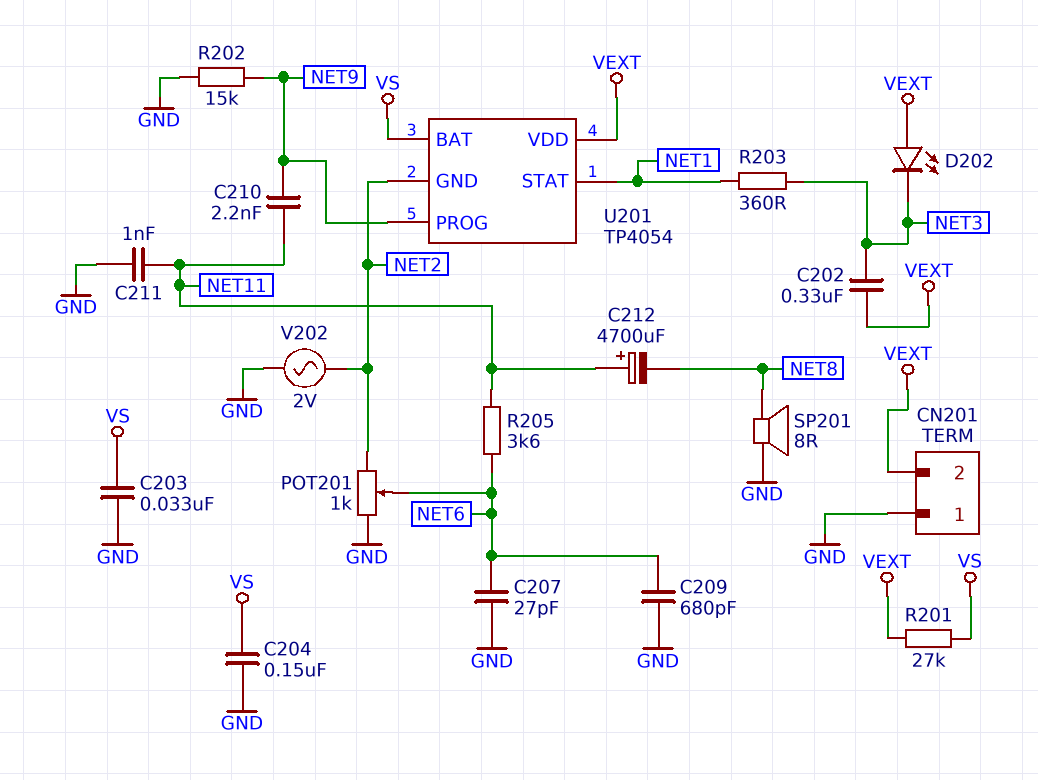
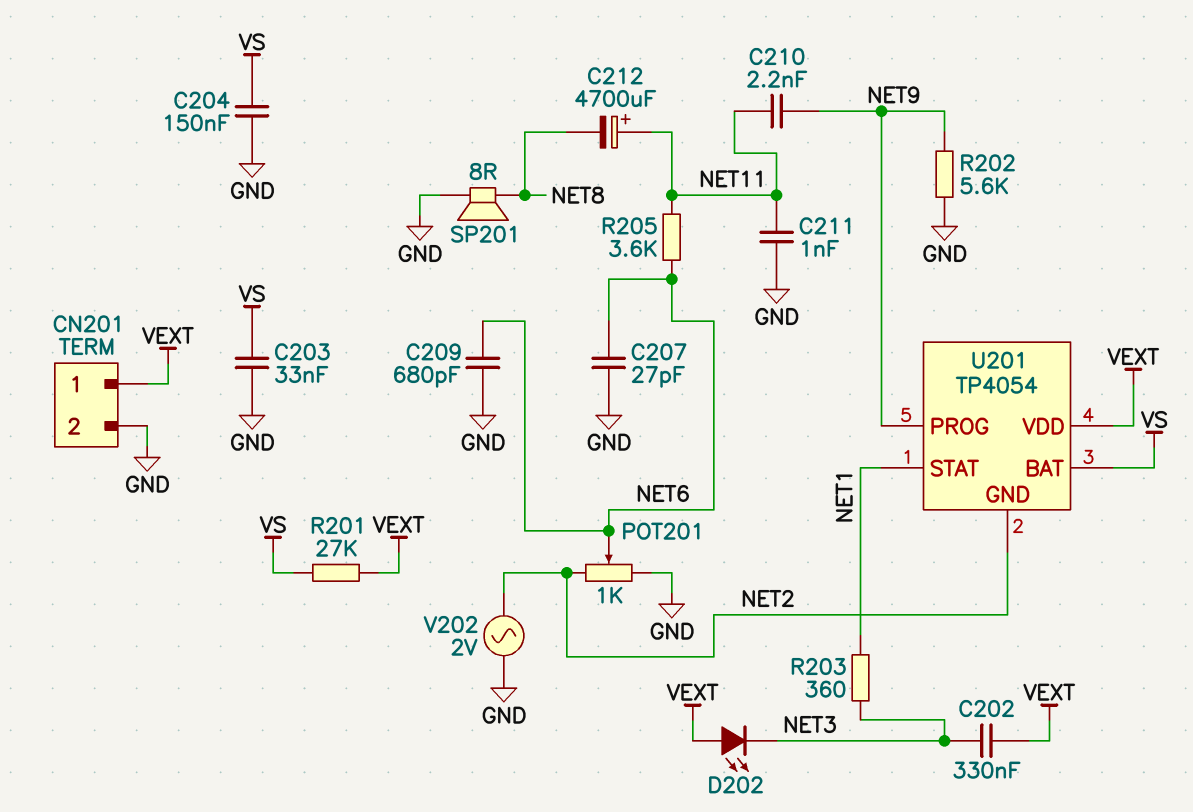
CN201 pin 1: GND -> VEXT
CN201 pin 2: VEXT -> GND
R202: 15k (GND, NET9) -> 5.6k (GND, NET9)

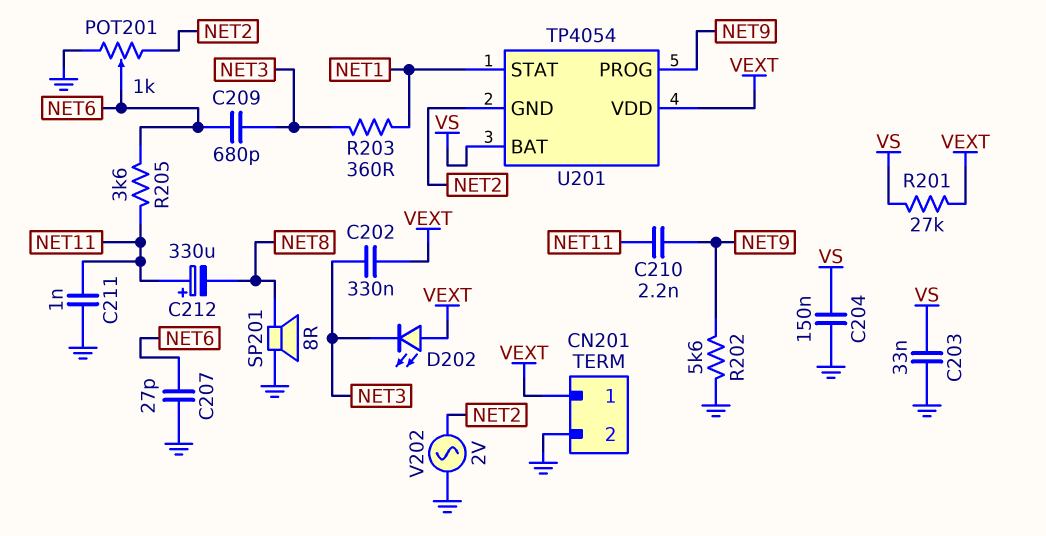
C209: 680pF (GND, NET6) -> 680pF (NET3, NET6)
C212: 4700uF (plus NET11, minus NET8) -> 330uF (plus NET11, minus NET8)

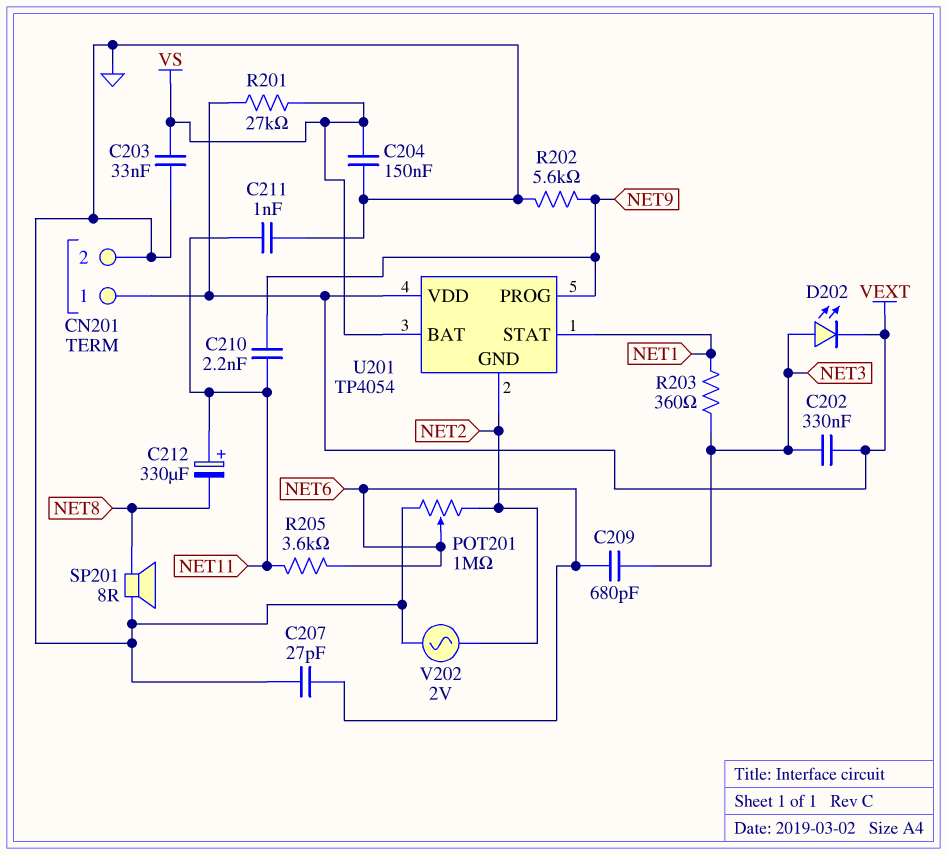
D202: LED (A VEXT, K NET3) -> LED (A NET3, K VEXT)
POT201: 1k (GND, NET2, wiper NET6) -> 1M (GND, NET2, wiper NET6)

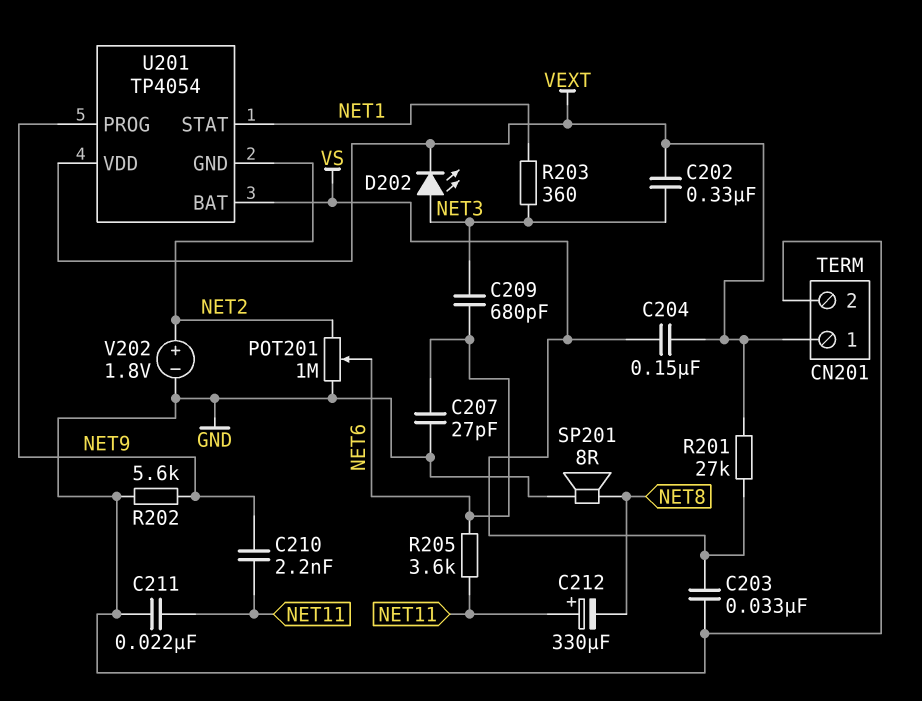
C204: 150nF (GND, VS) -> 150nF (VEXT, VS)
C211: 1nF (GND, NET11) -> 22nF (GND, NET11)
V202: AC 2V (GND, NET2) -> 1.8V (plus NET2, minus GND)

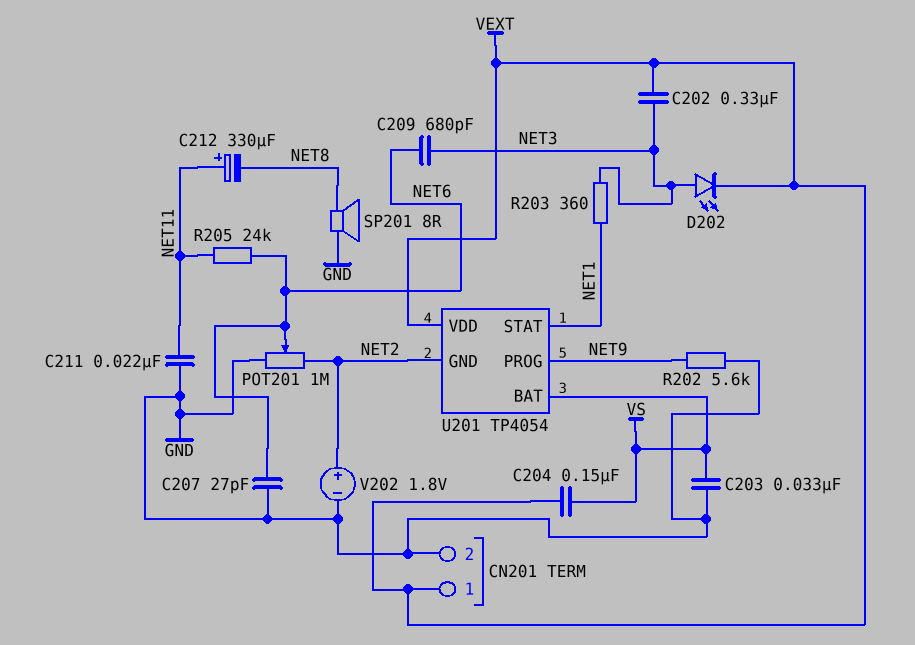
C210: 2.2nF (NET9, NET11) -> none
R201: 27k (VEXT, VS) -> none
R205: 3.6k (NET6, NET11) -> 24k (NET6, NET11)

